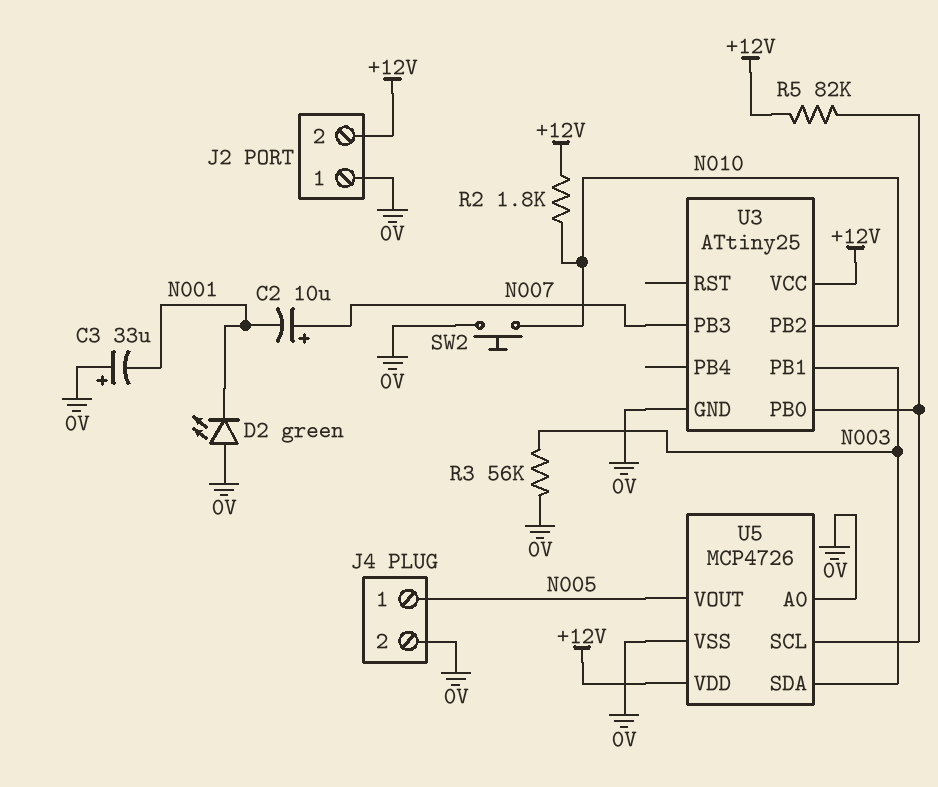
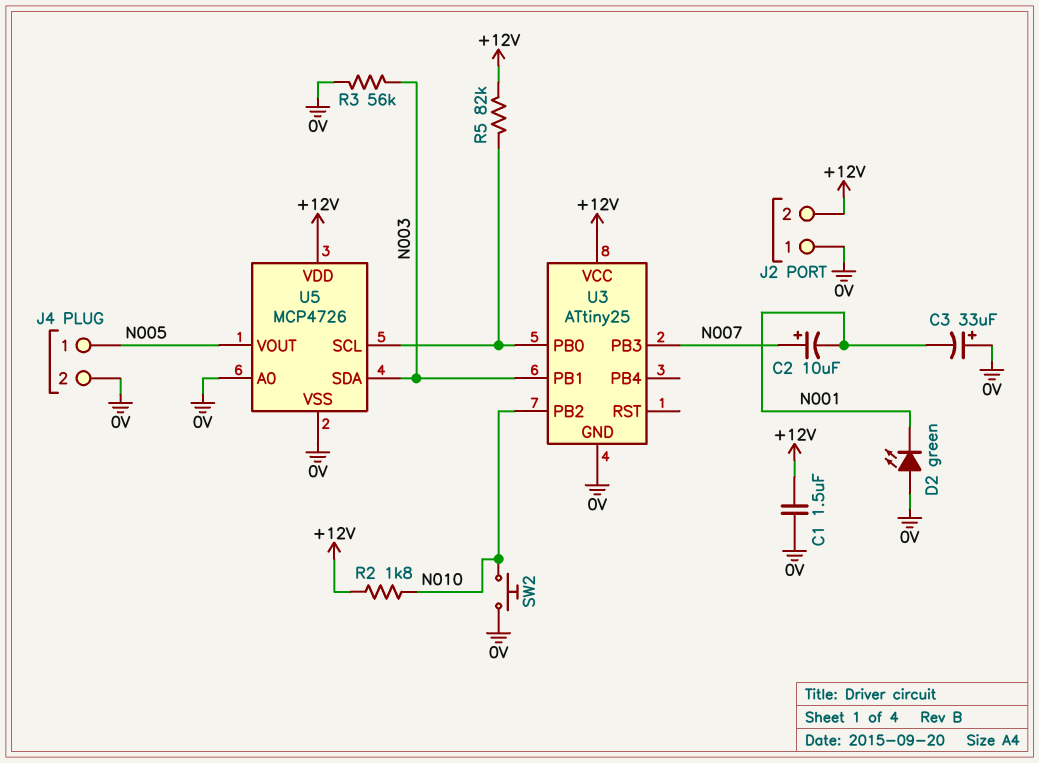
C1: none -> 1.5uF (+12V, 0V)

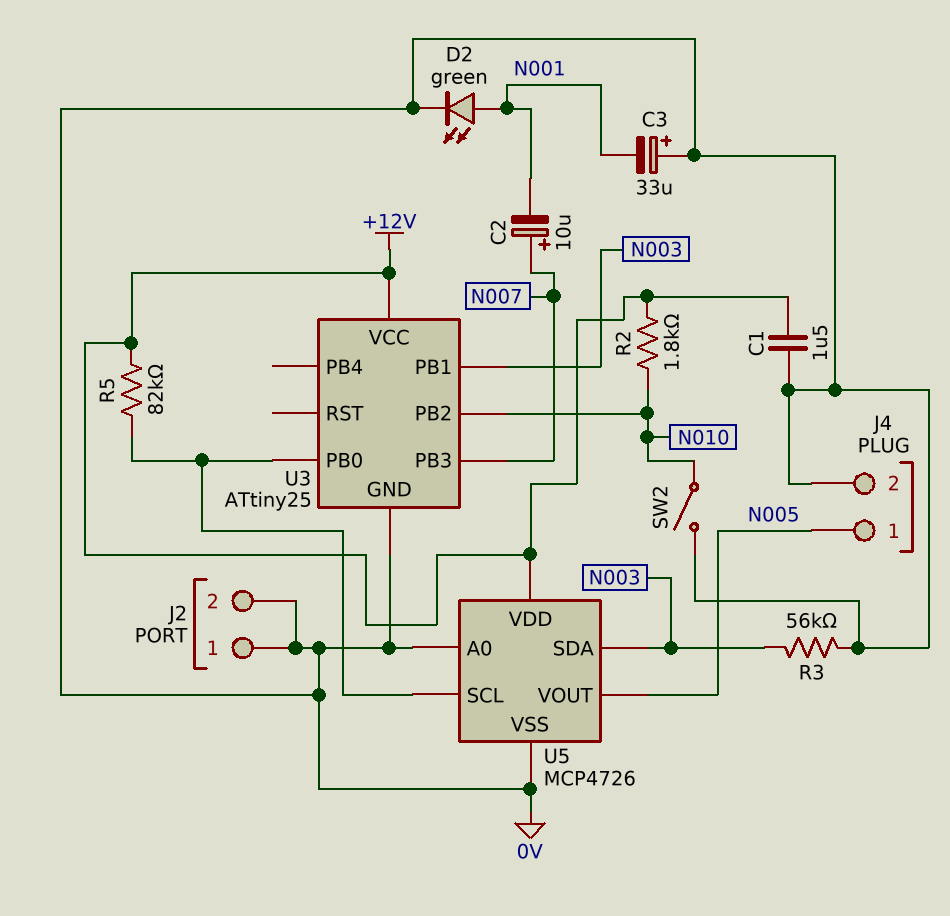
D2: LED green (A 0V, K N001) -> LED green (A N001, K 0V)
J2 pin 2: +12V -> 0V
SW2: button (0V, N010) -> switch (0V, N010)

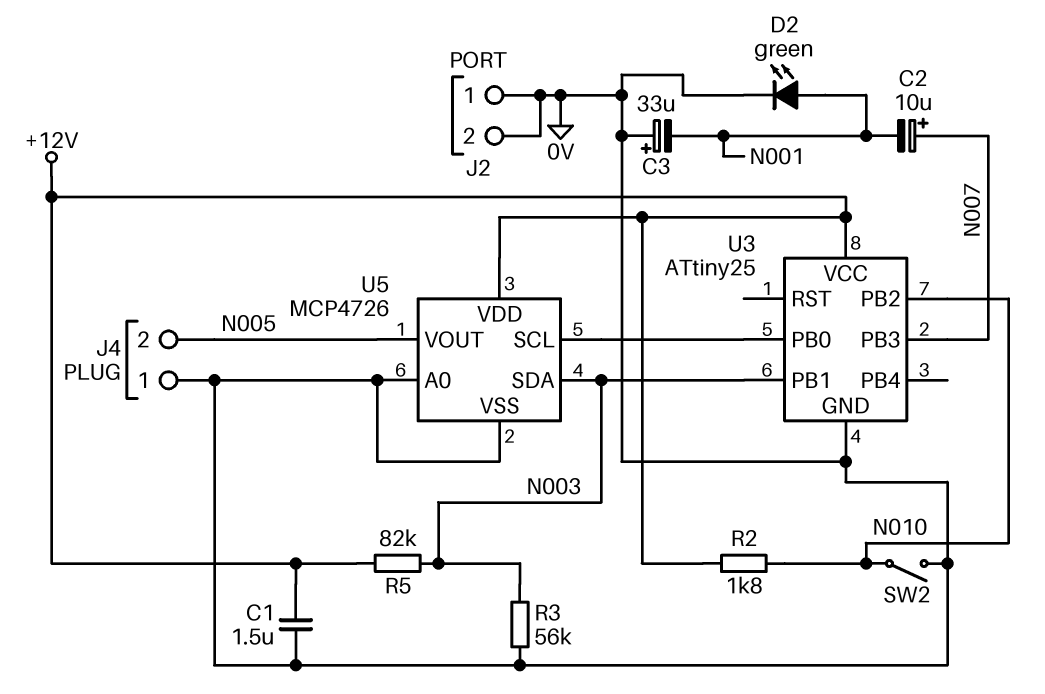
J4 pin 1: N005 -> 0V
J4 pin 2: 0V -> N005
R5: 82k (+12V, U3/PB0) -> 82k (+12V, N003)

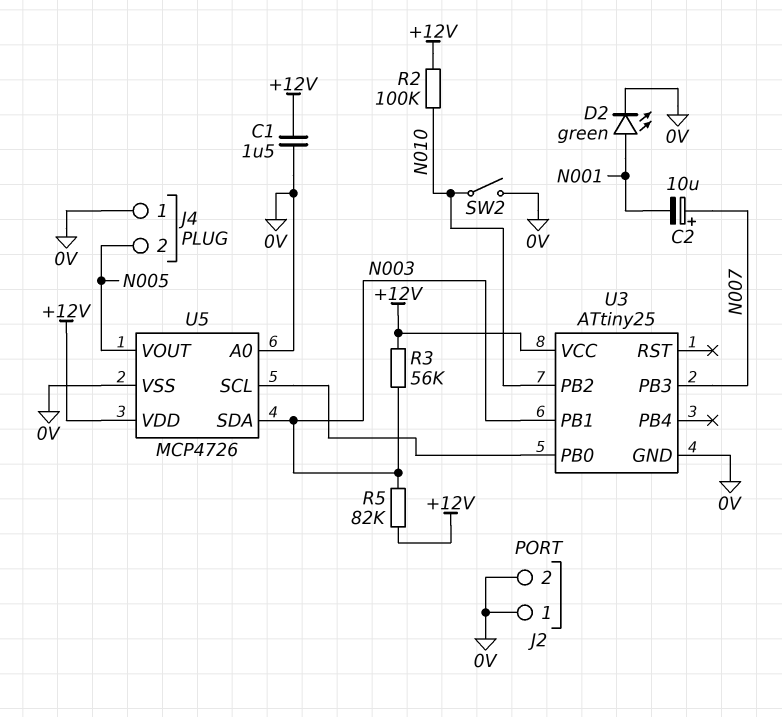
C3: 33uF (plus 0V, minus N001) -> none
R2: 1.8k (+12V, N010) -> 100k (+12V, N010)
R3: 56k (0V, N003) -> 56k (+12V, N003)

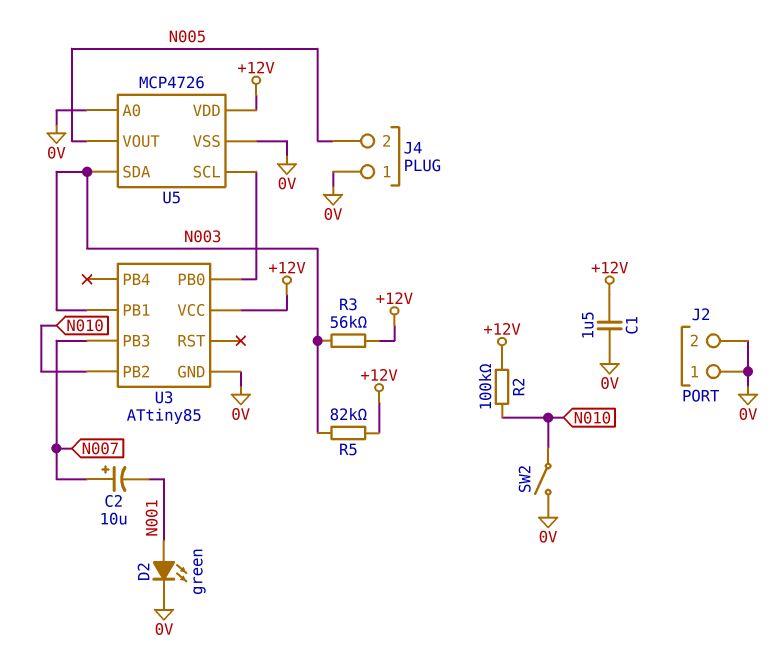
U3: ATtiny25 -> ATtiny85

